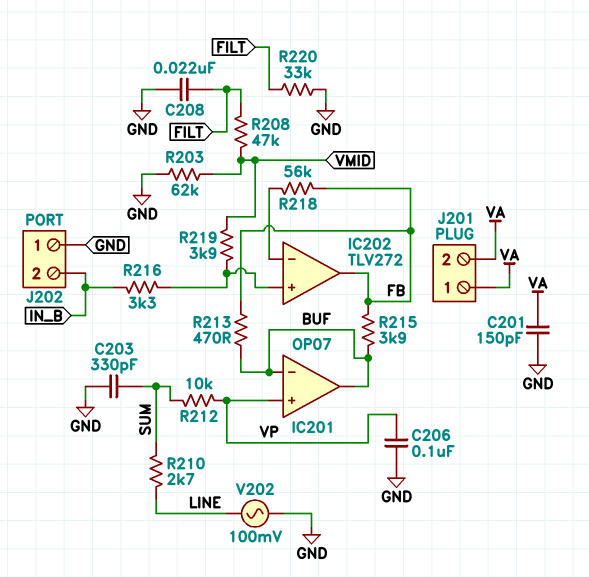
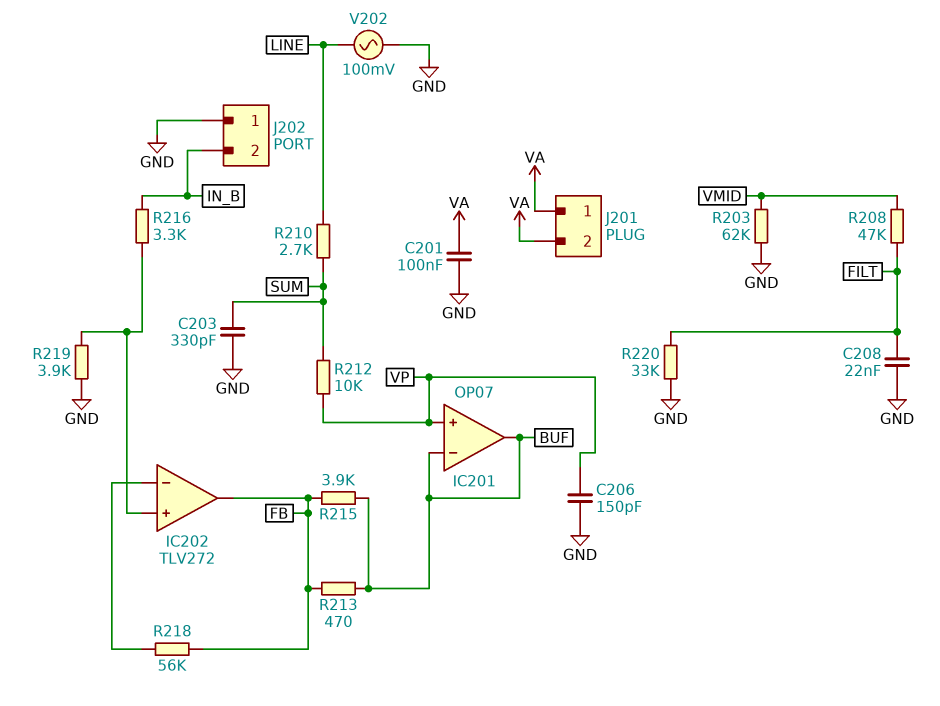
C201: 150pF (GND, VA) -> 100nF (GND, VA)
C206: 100nF (GND, VP) -> 150pF (GND, VP)
R219: 3.9k (IC202/in+, VMID) -> 3.9k (GND, IC202/in+)

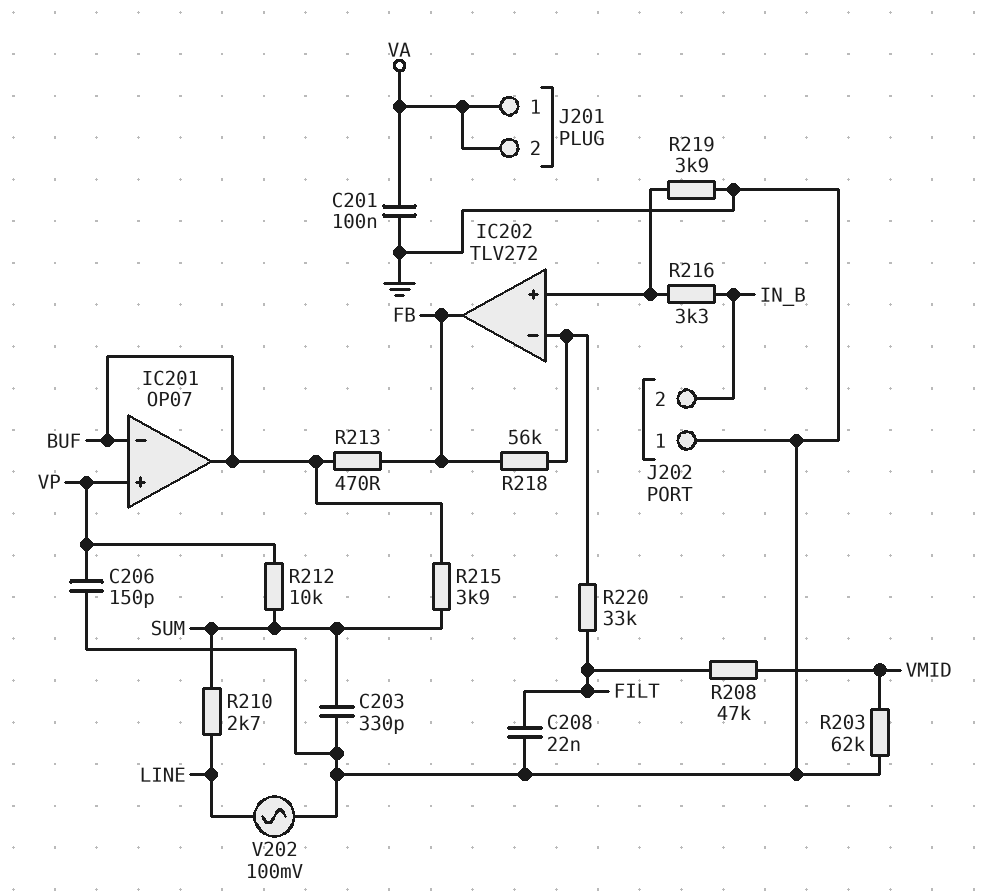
R215: 3.9k (BUF, FB) -> 3.9k (BUF, SUM)
R220: 33k (FILT, GND) -> 33k (FILT, IC202/in-)

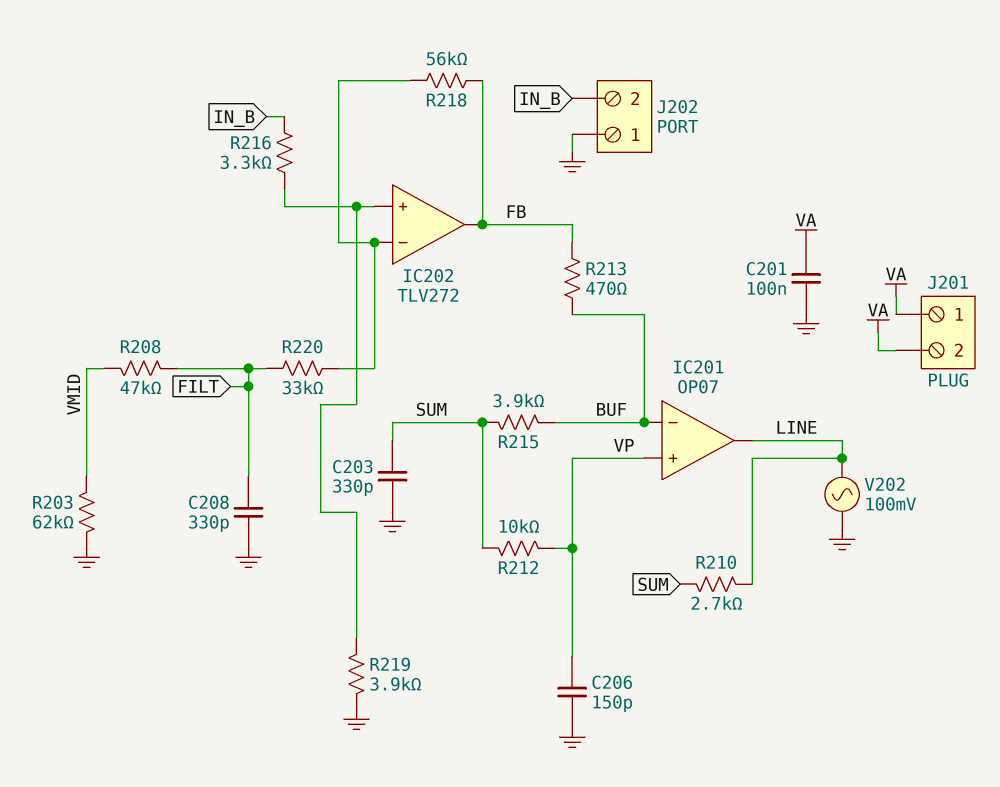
C208: 22nF (FILT, GND) -> 330pF (FILT, GND)
IC201 pin out: BUF -> LINE

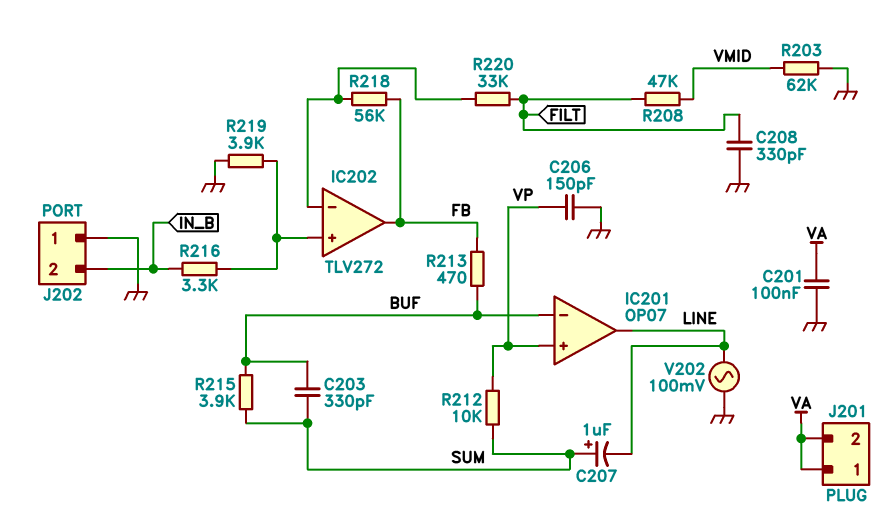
C203: 330pF (GND, SUM) -> 330pF (BUF, SUM)
C207: none -> 1uF (plus SUM, minus LINE)
R210: 2.7k (LINE, SUM) -> none

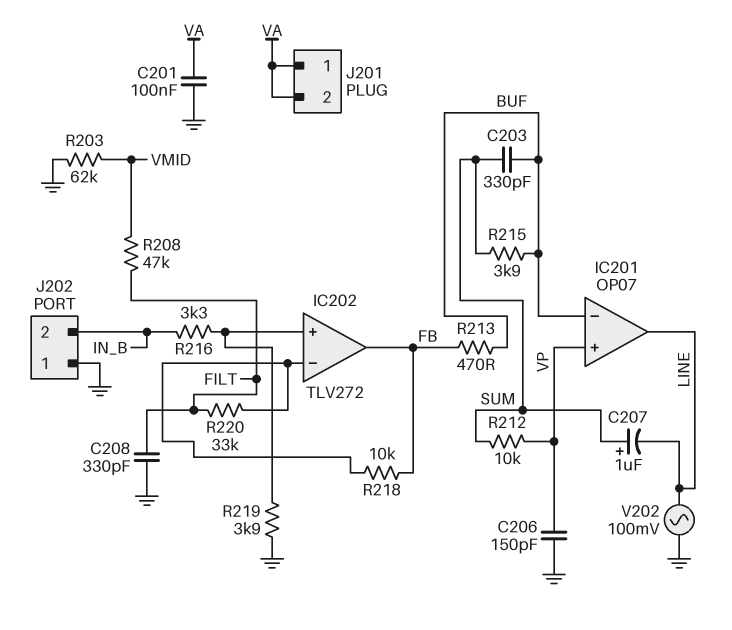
R218: 56k (FB, IC202/in-) -> 10k (FB, IC202/in-)

